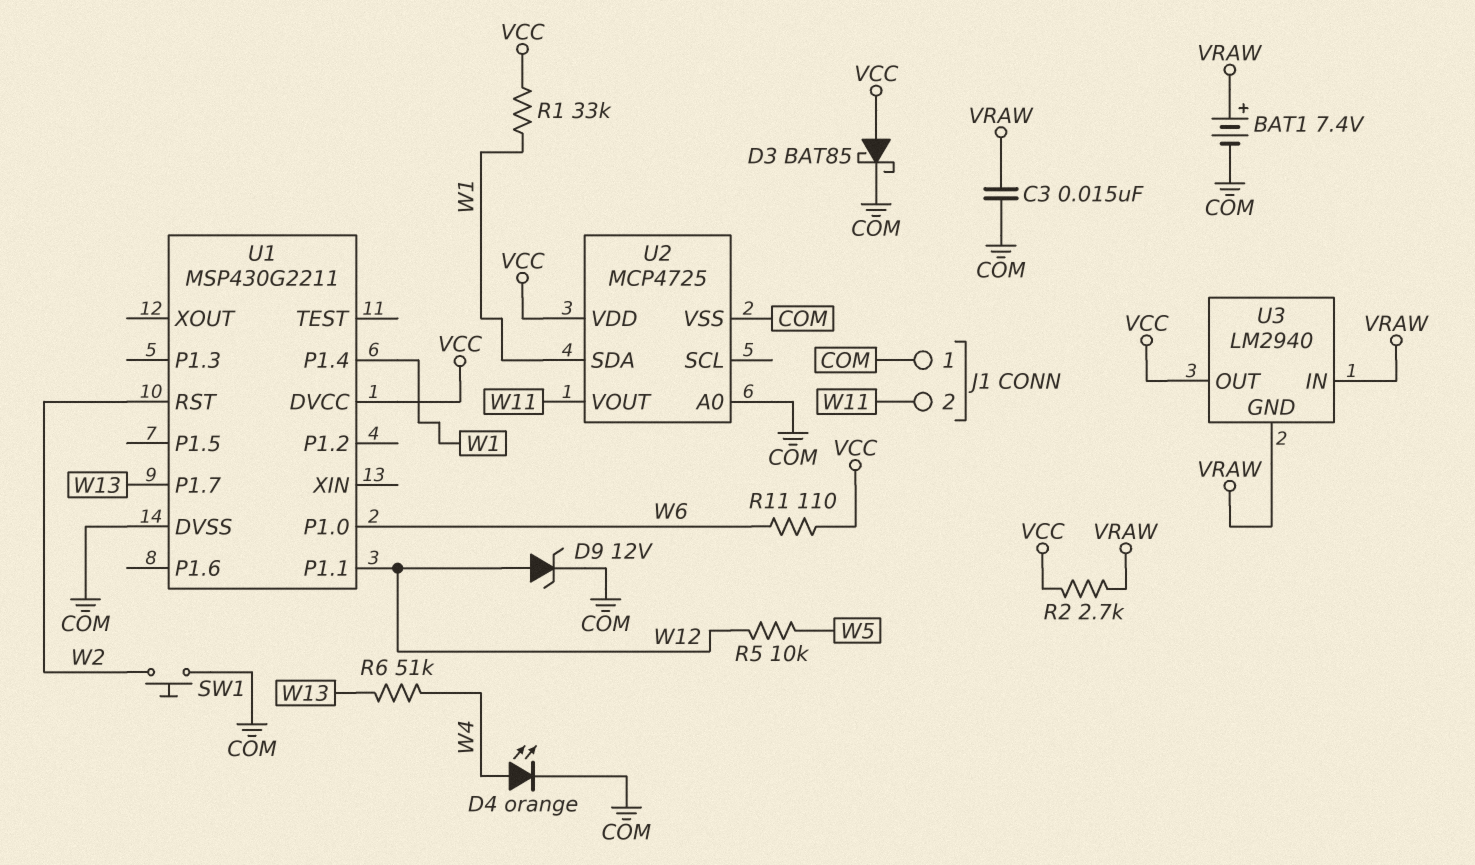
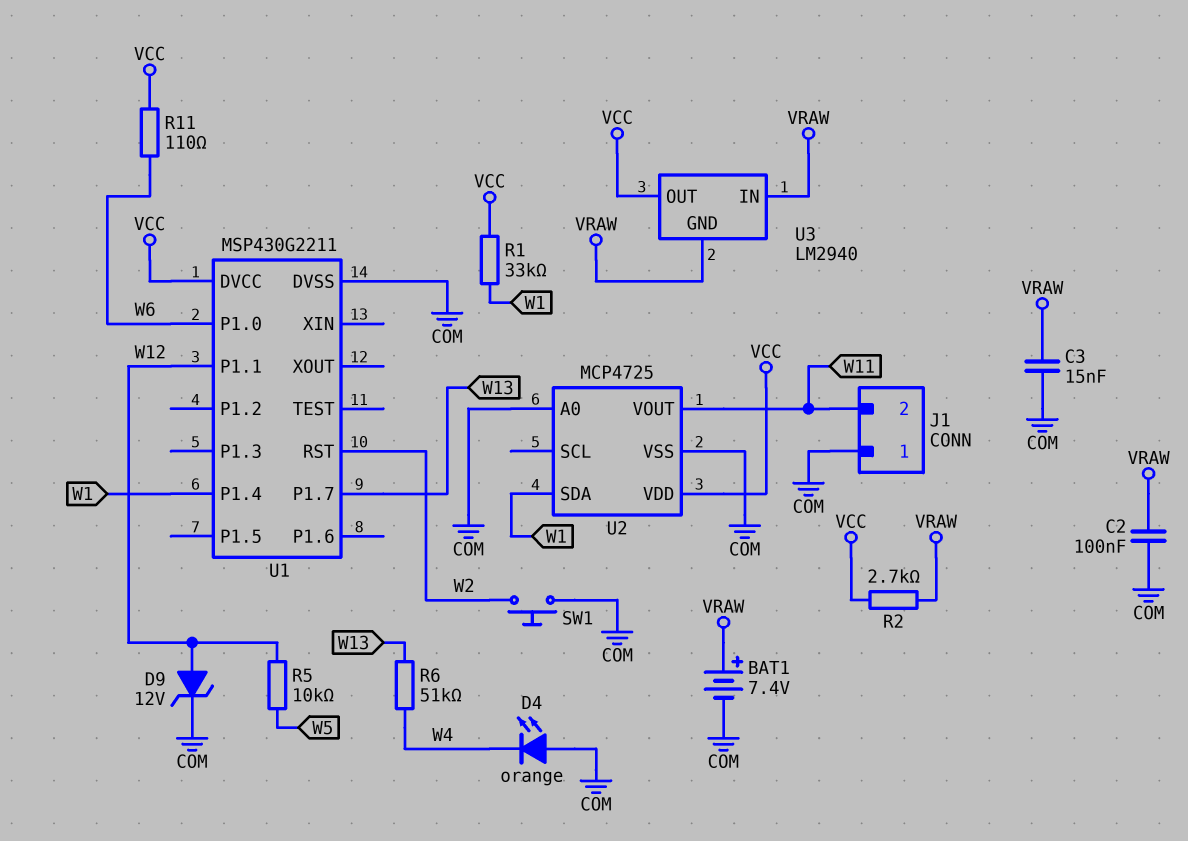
C2: none -> 100nF (COM, VRAW)
D3: schottky BAT85 (A VCC, K COM) -> none
D4: LED orange (A W4, K COM) -> LED orange (A COM, K W4)

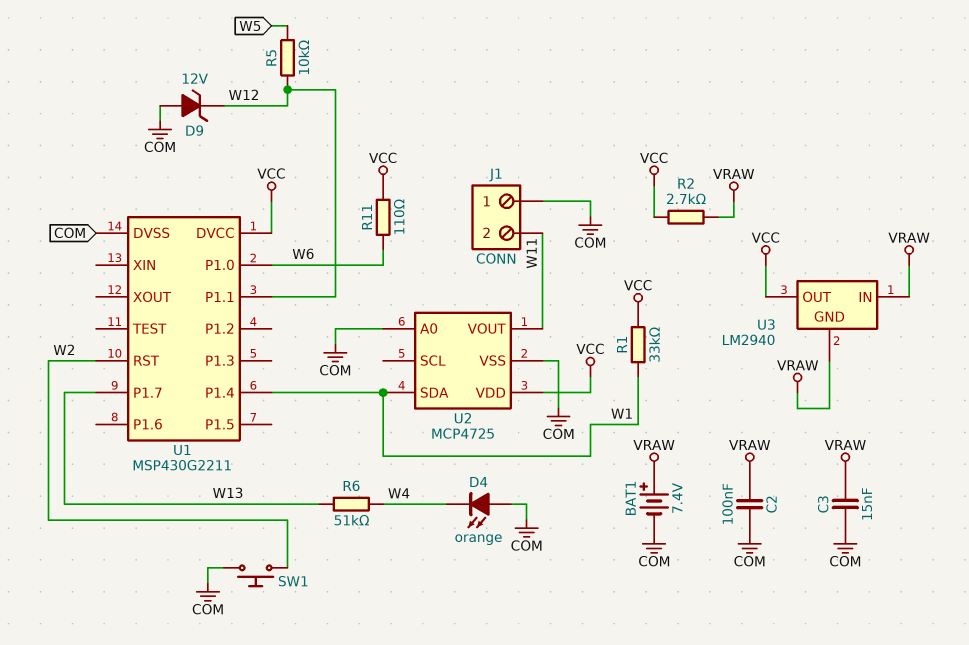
D9: zener 12V (A W12, K COM) -> zener 12V (A COM, K W12)

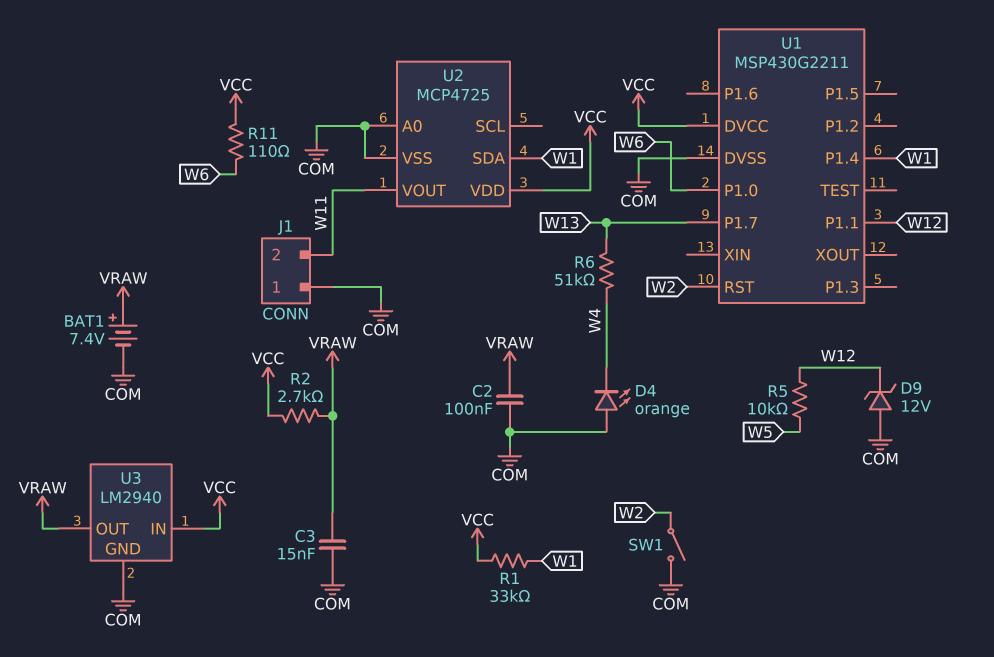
SW1: button (COM, W2) -> switch (COM, W2)
U3 pin GND: VRAW -> COM
U3 pin IN: VRAW -> VCC
U3 pin OUT: VCC -> VRAW

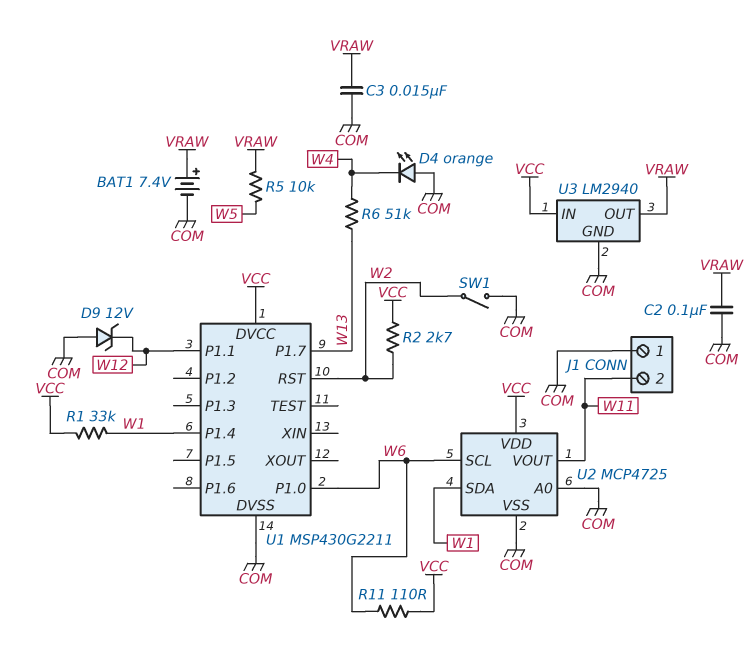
R2: 2.7k (VCC, VRAW) -> 2.7k (VCC, W2)
R5: 10k (W5, W12) -> 10k (VRAW, W5)
U2 pin SCL: none -> W6

